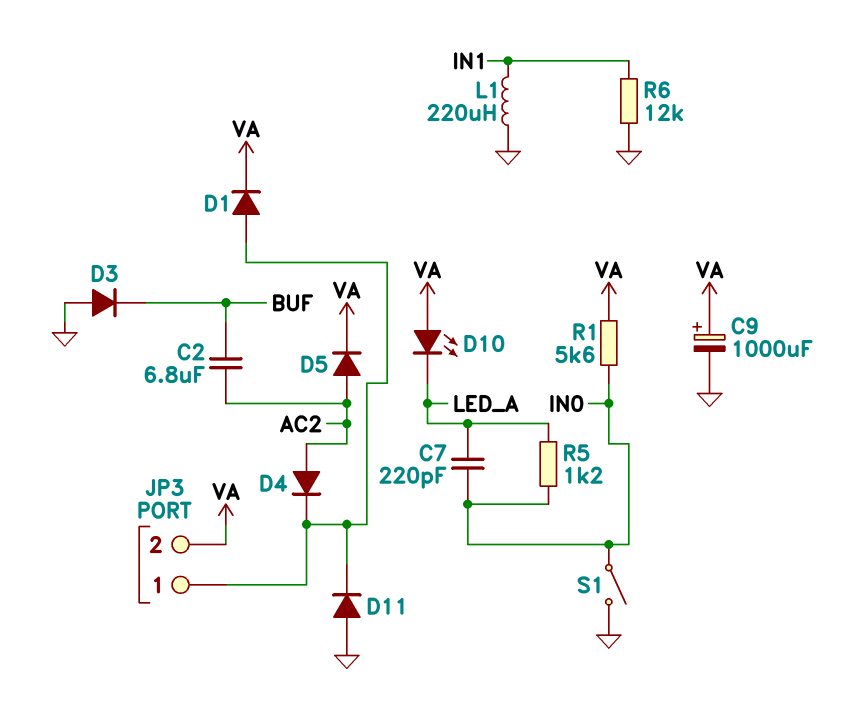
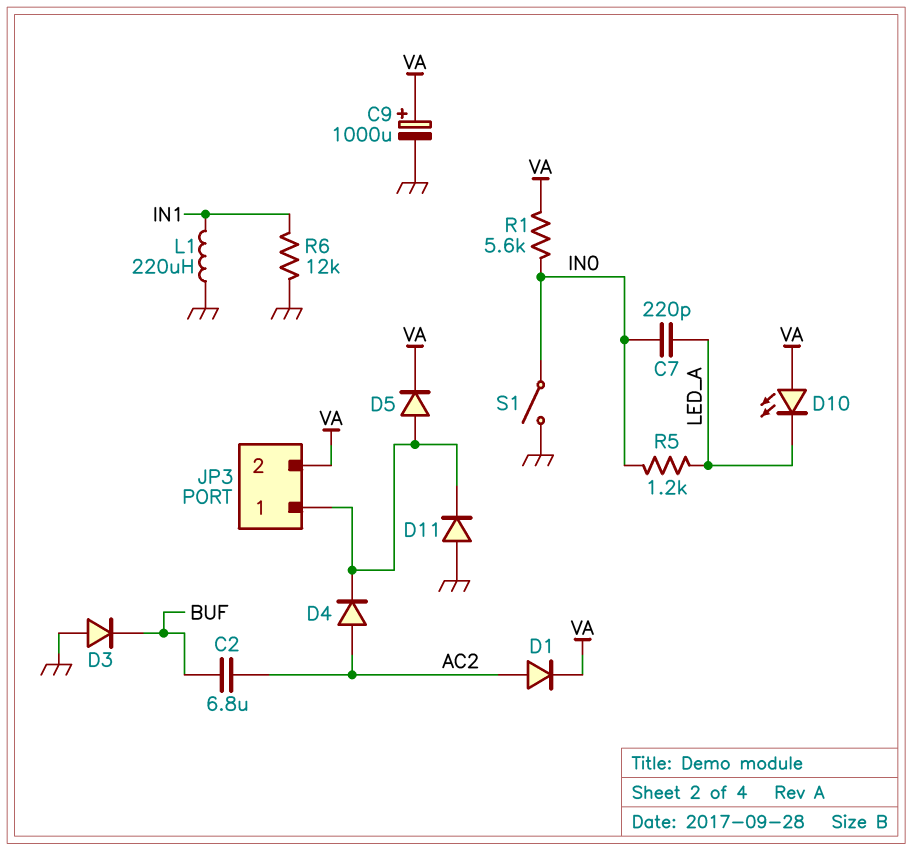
D1: diode (A JP3/1, K VA) -> diode (A AC2, K VA)
D5: diode (A AC2, K VA) -> diode (A JP3/1, K VA)

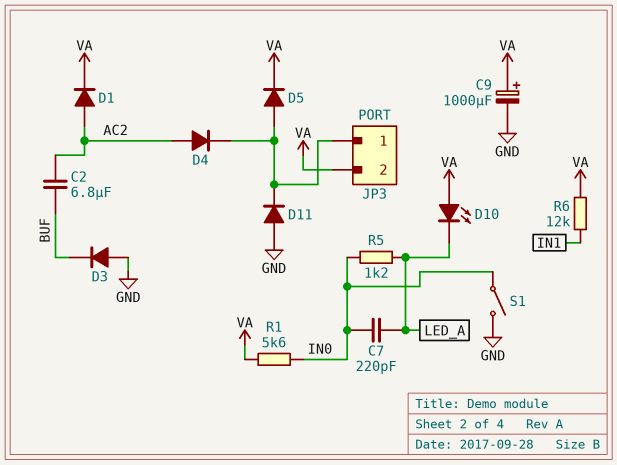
L1: 220uH (GND, IN1) -> none
R6: 12k (GND, IN1) -> 12k (IN1, VA)

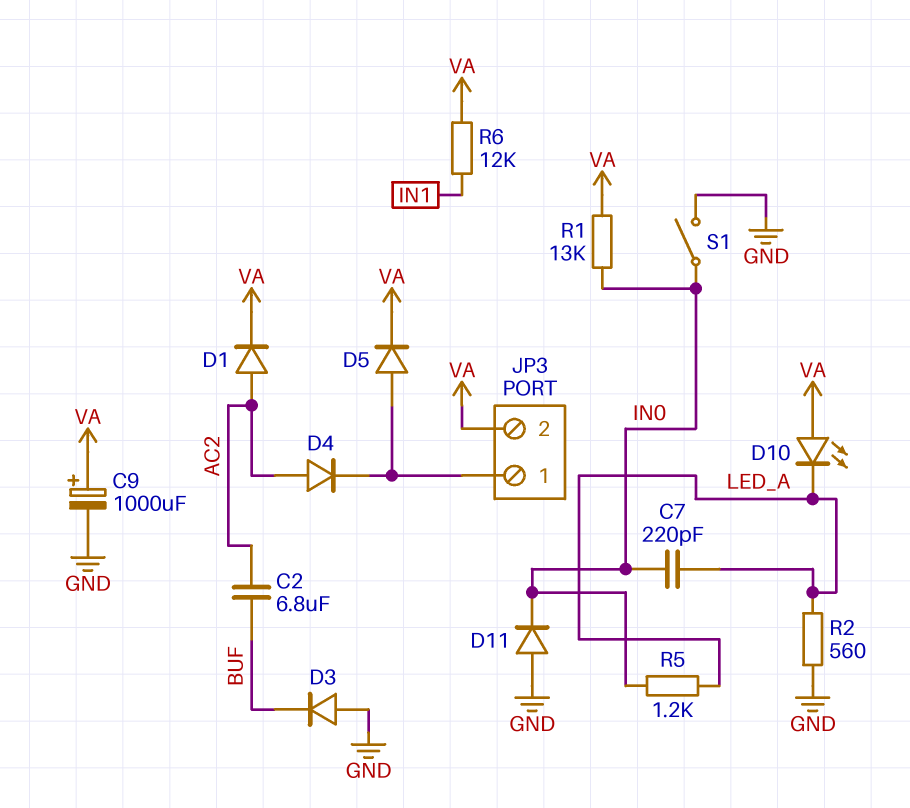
D11: diode (A GND, K JP3/1) -> diode (A GND, K IN0)
R1: 5.6k (IN0, VA) -> 13k (IN0, VA)
R2: none -> 560 (GND, LED_A)

